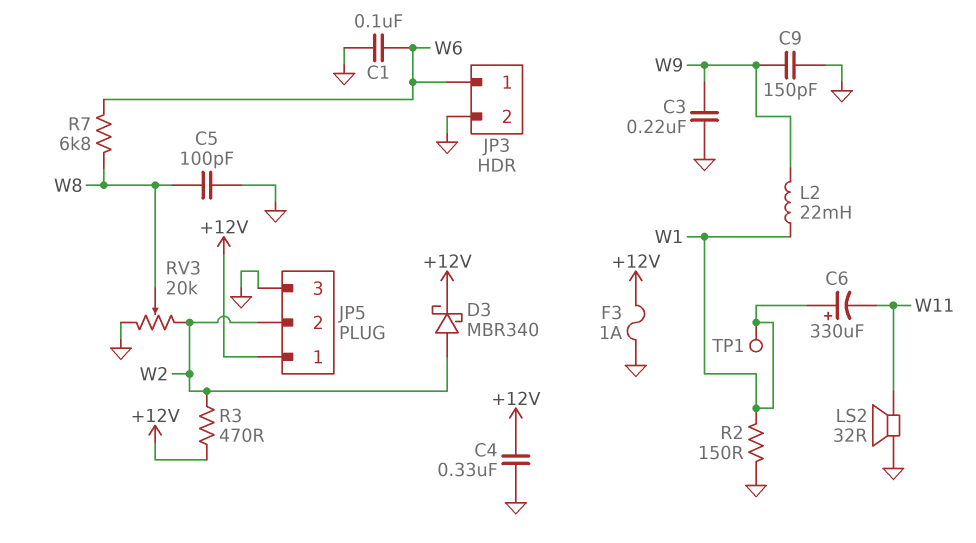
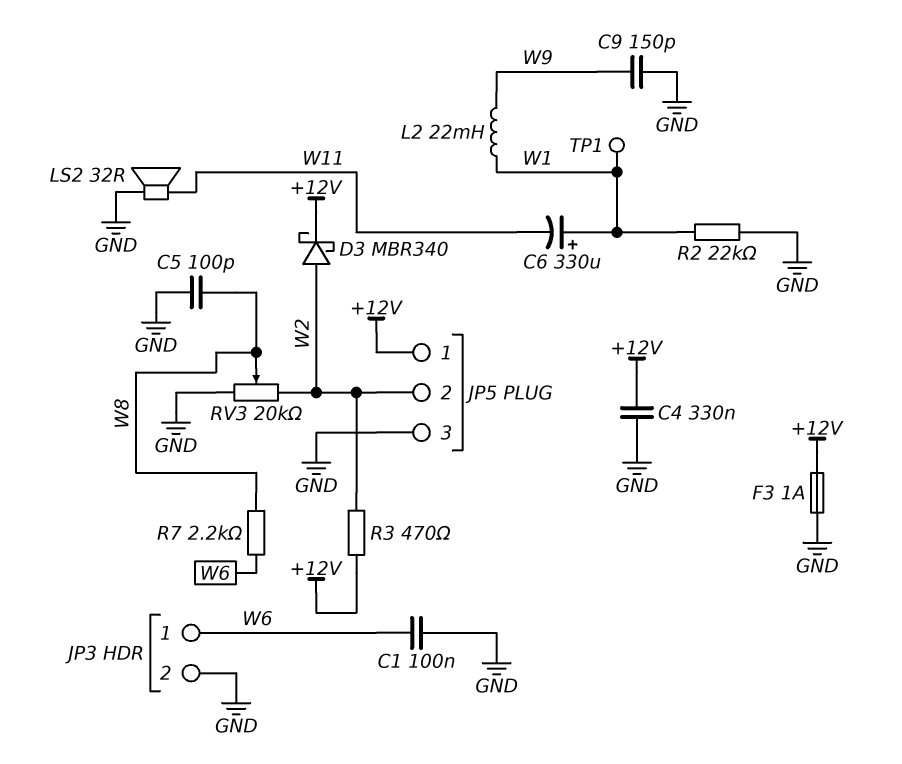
C3: 220nF (GND, W9) -> none
R2: 150 (GND, W1) -> 22k (GND, W1)
R7: 6.8k (W6, W8) -> 2.2k (W6, W8)

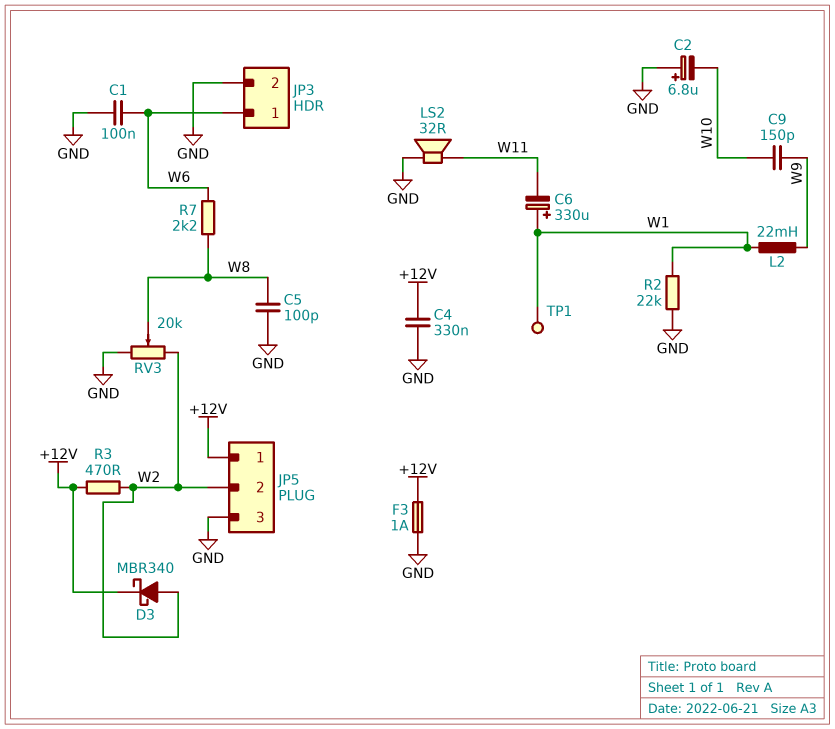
C2: none -> 6.8uF (plus GND, minus W10)
C9: 150pF (GND, W9) -> 150pF (W9, W10)

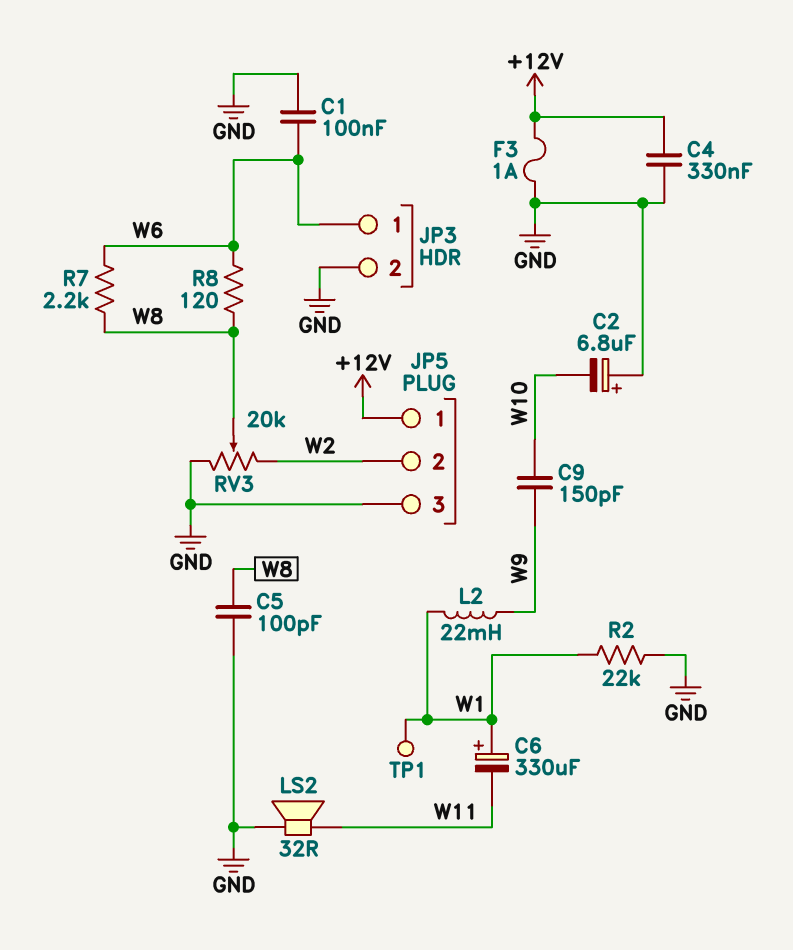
D3: schottky MBR340 (A W2, K +12V) -> none
R3: 470 (+12V, W2) -> none
R8: none -> 120 (W6, W8)

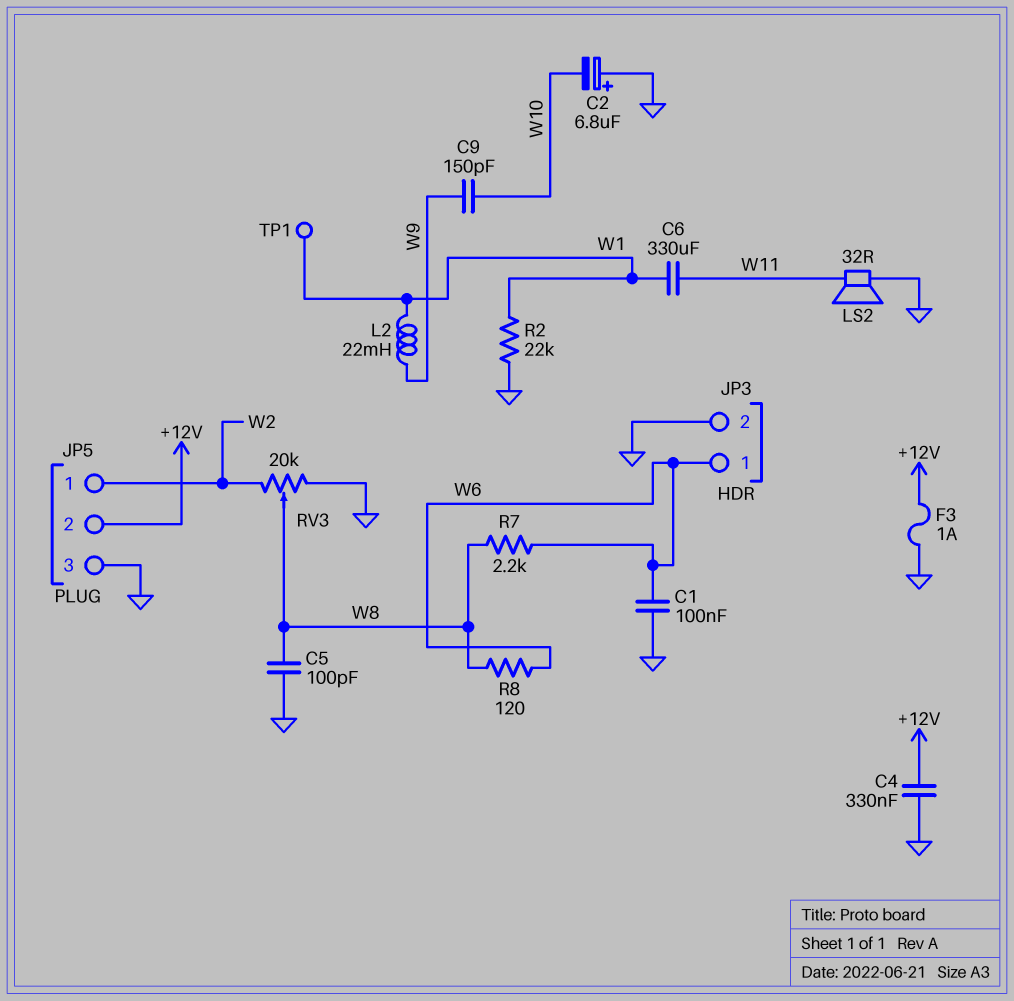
C6: 330uF (plus W1, minus W11) -> 330uF (W1, W11)
JP5 pin 1: +12V -> W2
JP5 pin 2: W2 -> +12V

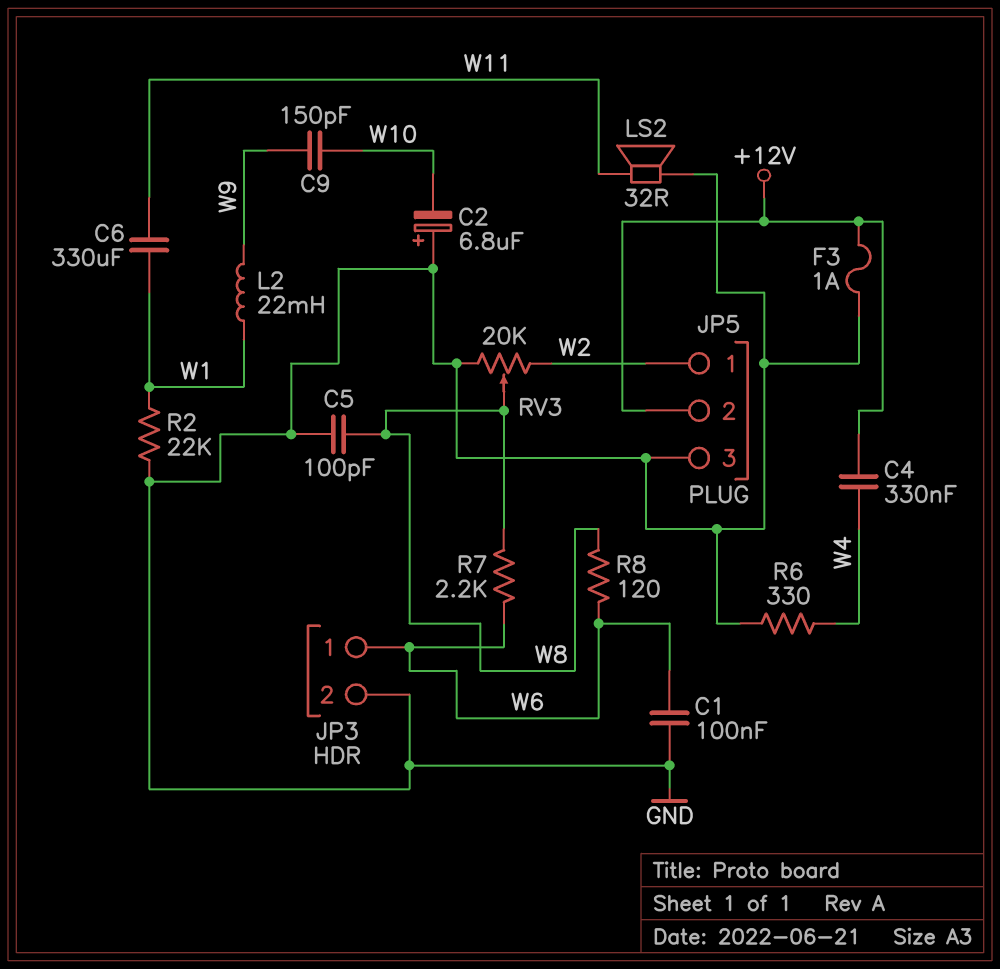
C4: 330nF (+12V, GND) -> 330nF (+12V, W4)
R6: none -> 330 (GND, W4)
TP1: test point (W1) -> none

